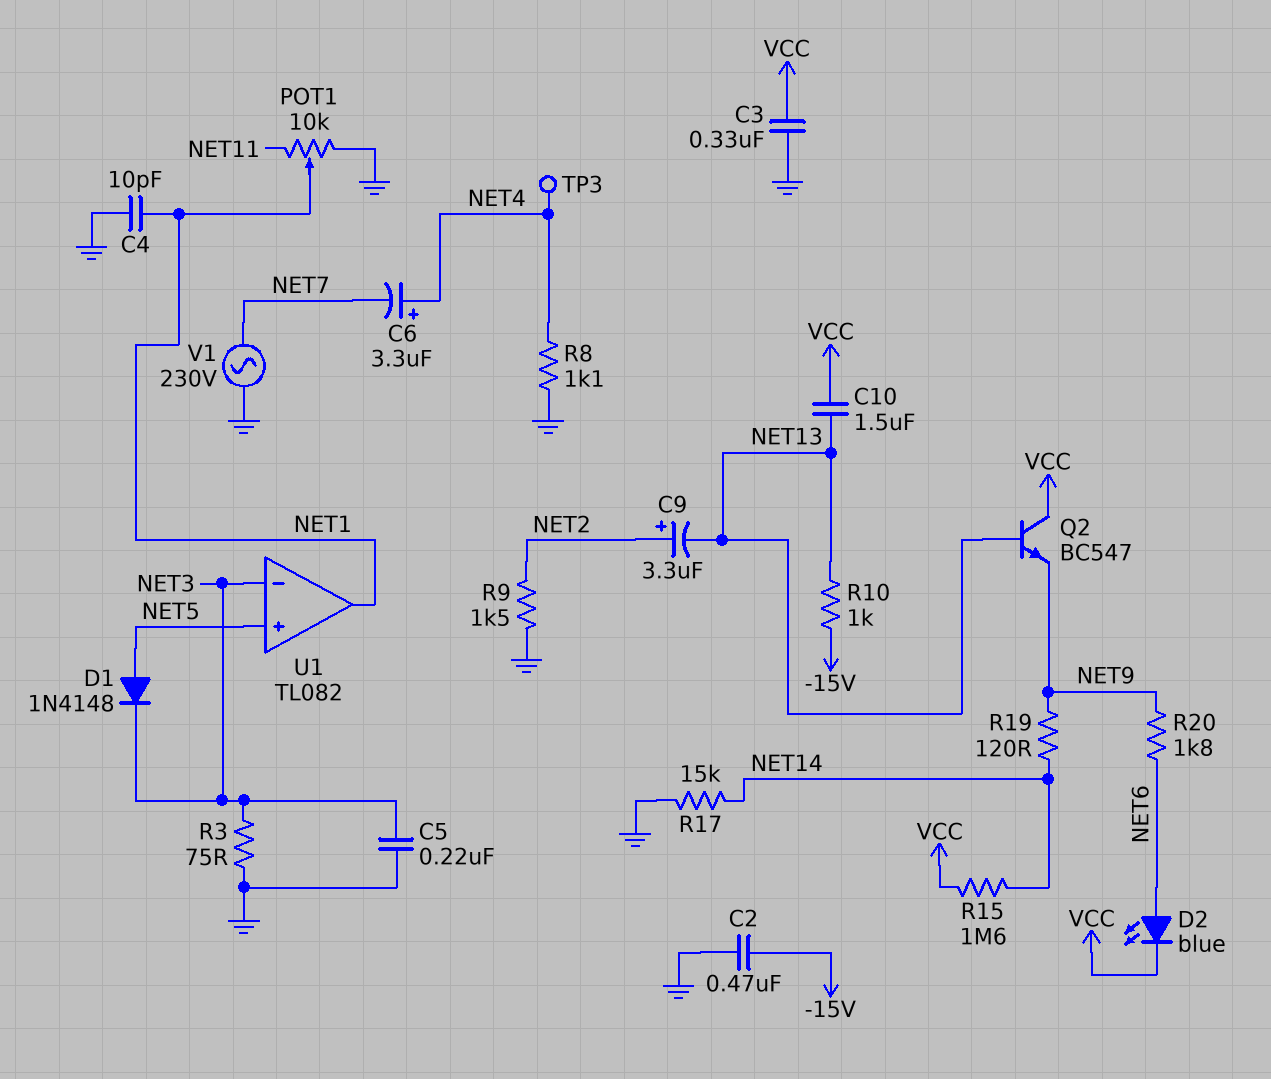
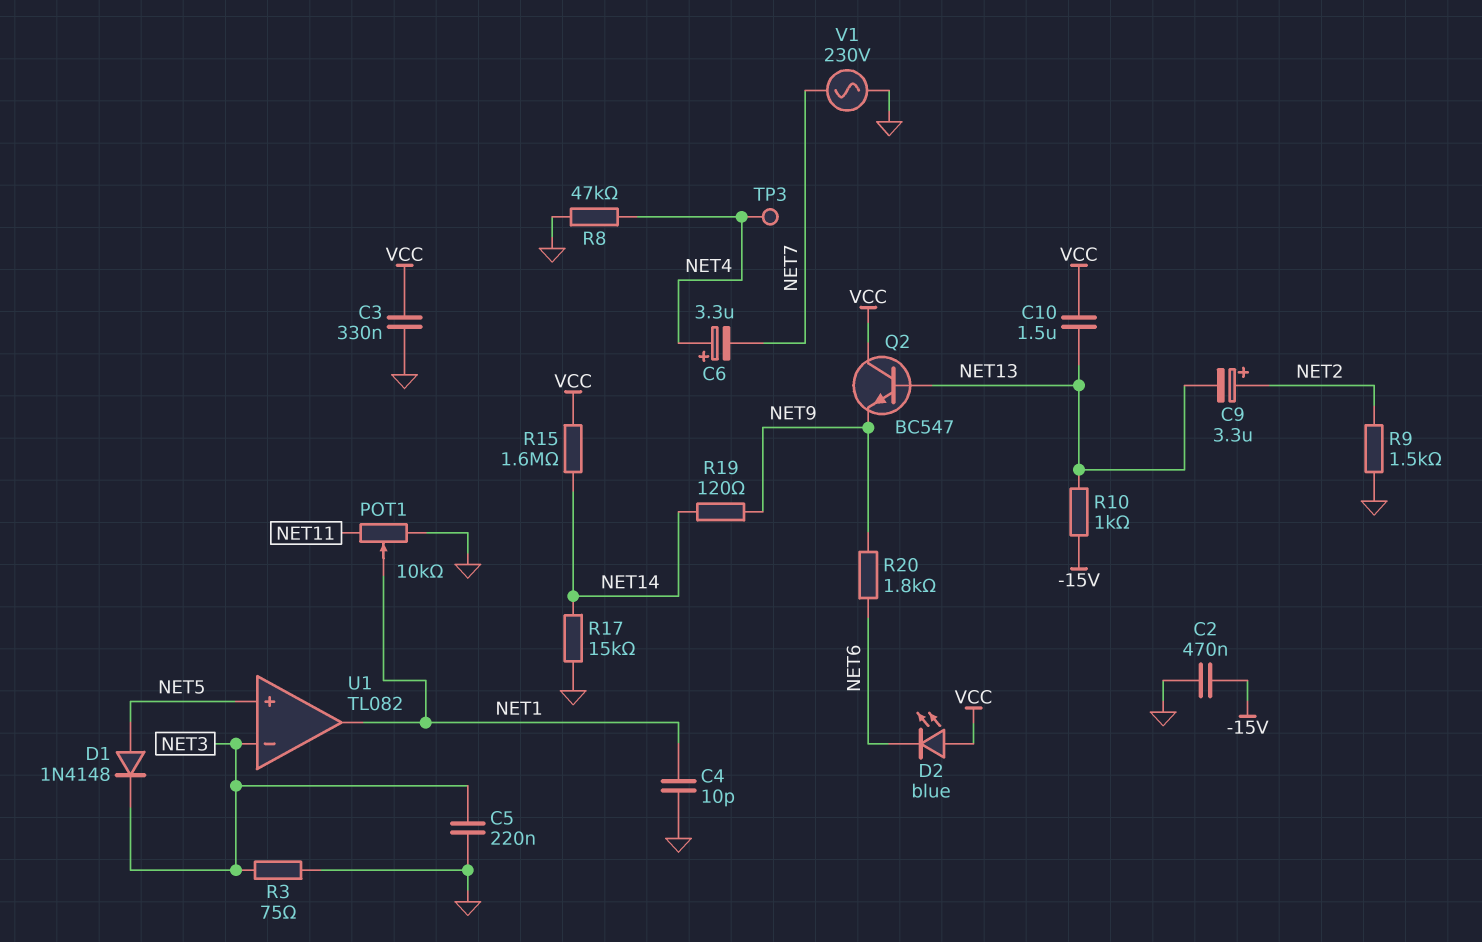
D2: LED blue (A NET6, K VCC) -> LED blue (A VCC, K NET6)
R8: 1.1k (GND, NET4) -> 47k (GND, NET4)

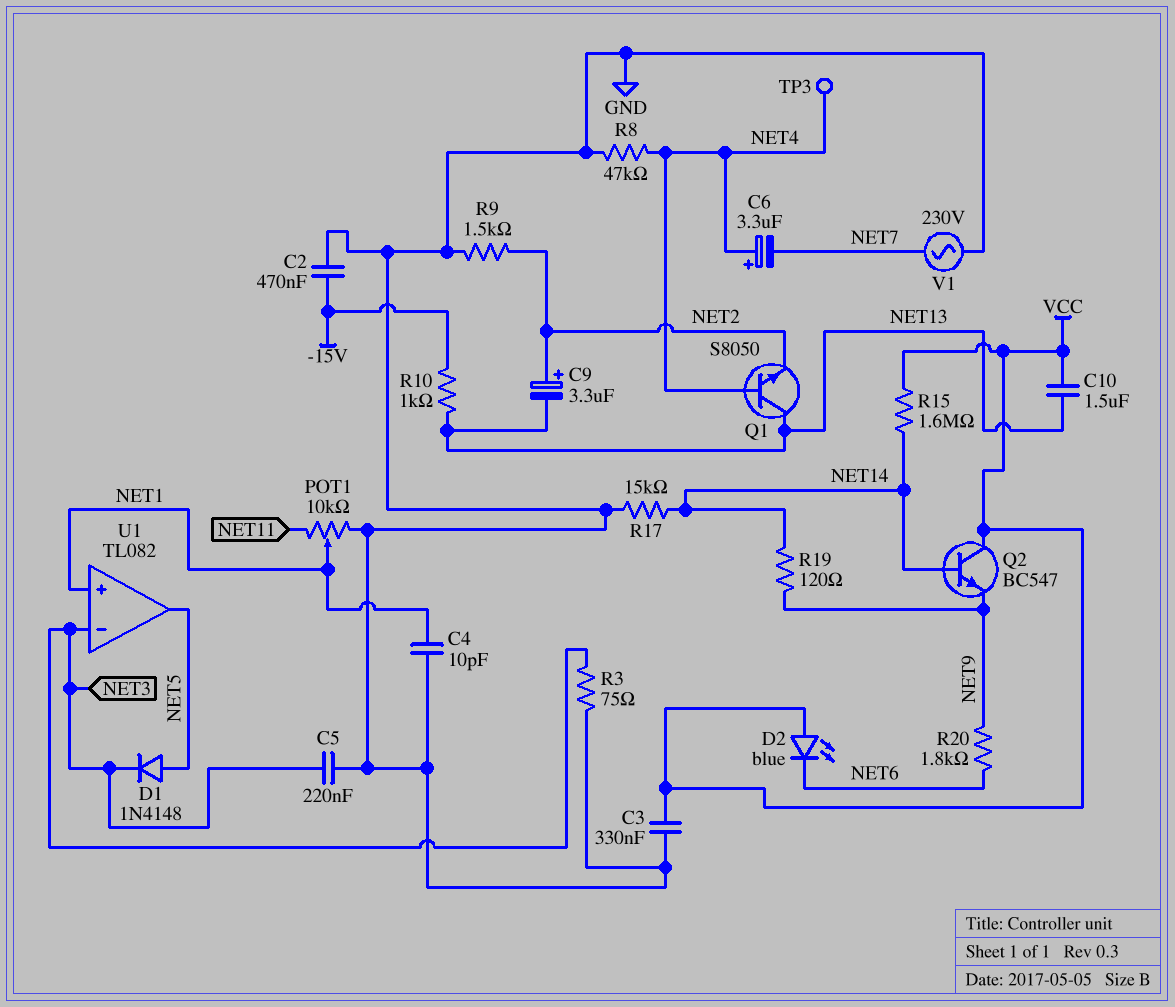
Q1: none -> NPN S8050 (B NET4, C NET13, E NET2)
Q2: NPN BC547 (B NET13, C VCC, E NET9) -> NPN BC547 (B NET14, C VCC, E NET9)
U1 pin in+: NET5 -> NET1
U1 pin out: NET1 -> NET5

